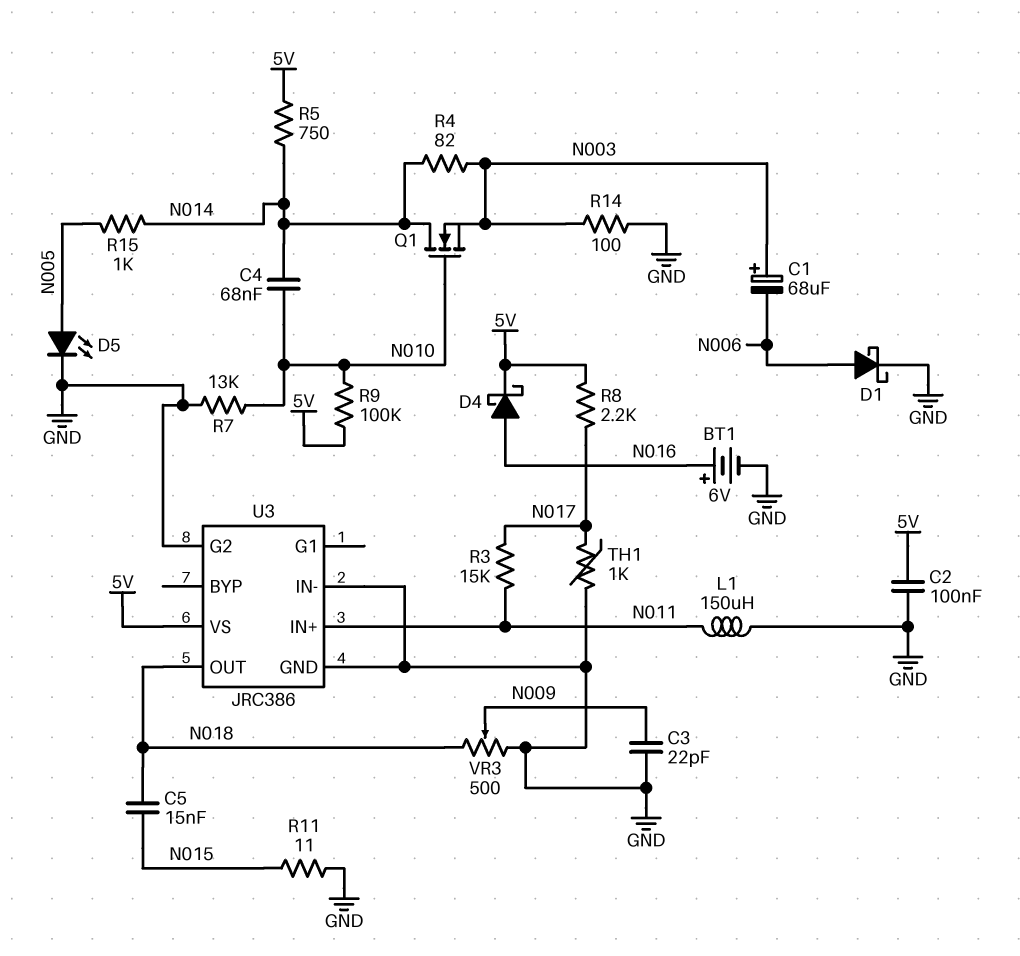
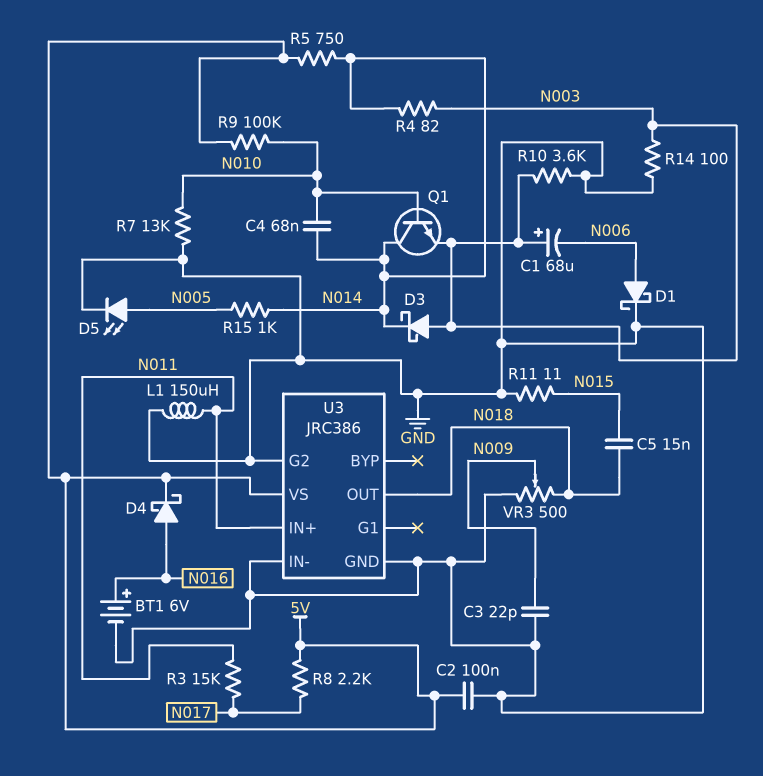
D3: none -> schottky (A N003, K N014)
Q1: NMOS (G N010, D N014, S N003) -> NPN (B N010, C N014, E N003)
R10: none -> 3.6k (GND, N003)
TH1: 1k (GND, N017) -> none

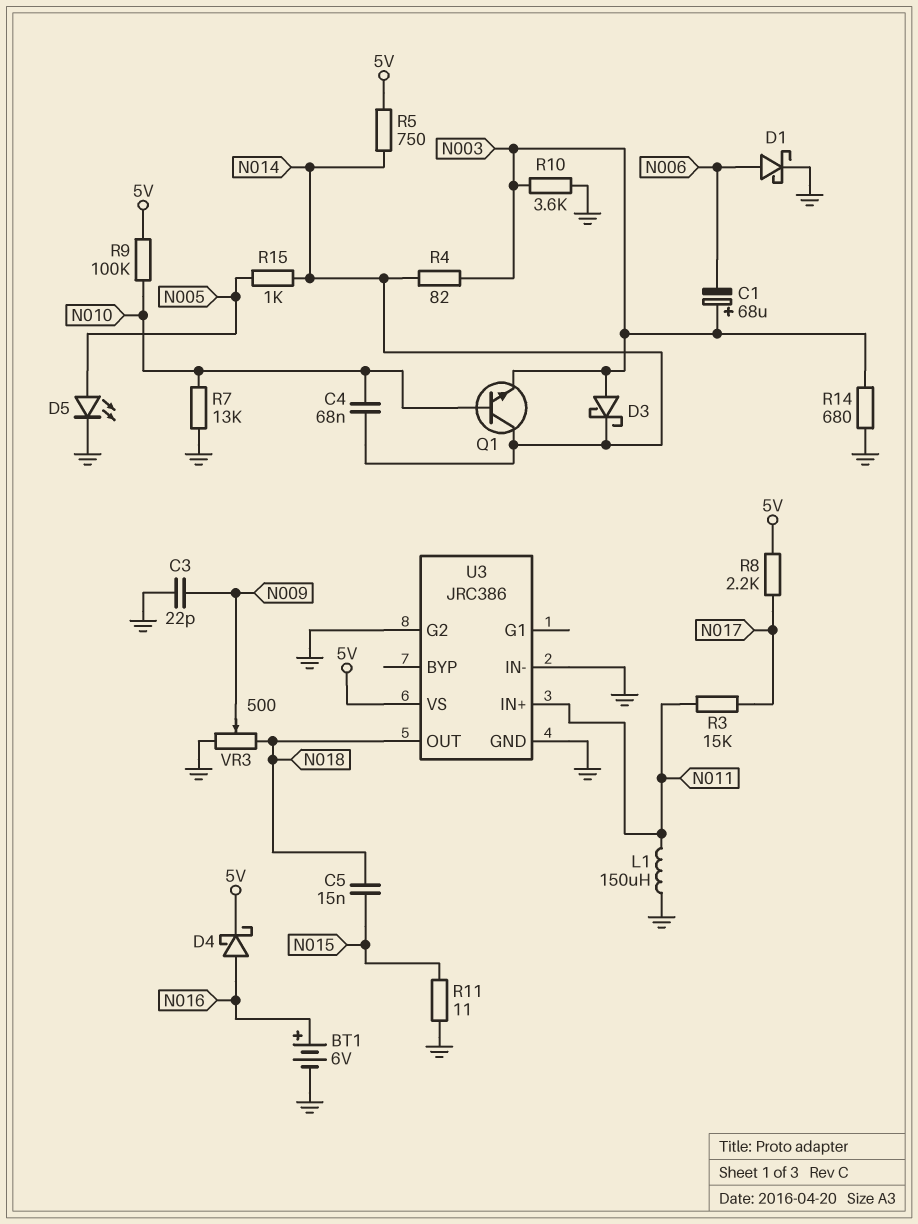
C2: 100nF (5V, GND) -> none
R14: 100 (GND, N003) -> 680 (GND, N003)

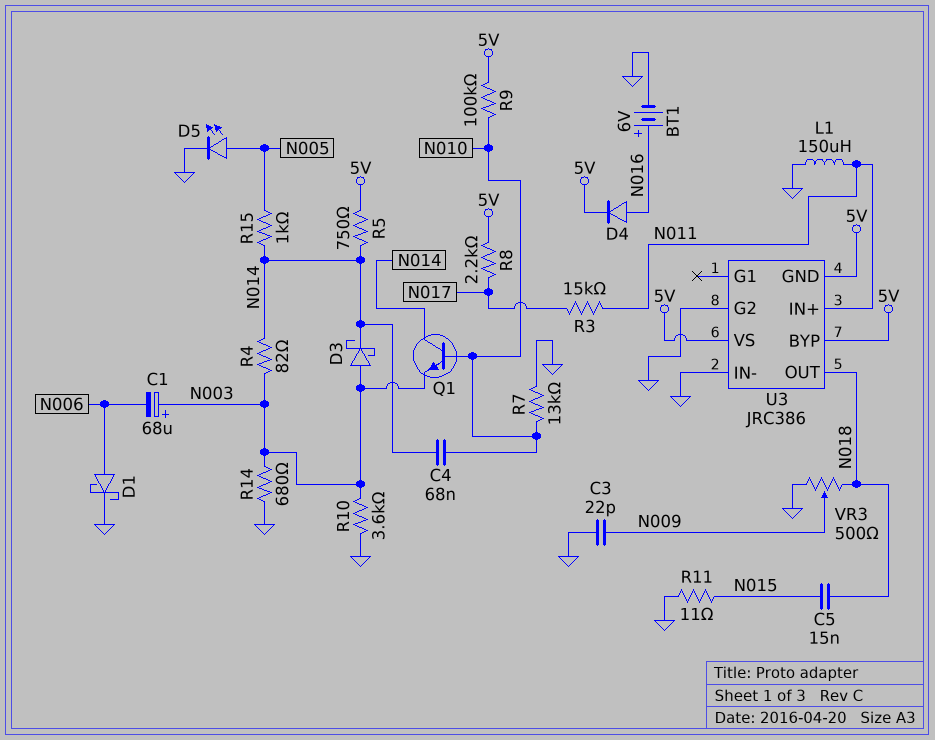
D4: schottky (A N016, K 5V) -> diode (A N016, K 5V)
U3 pin BYP: none -> 5V
U3 pin GND: GND -> 5V

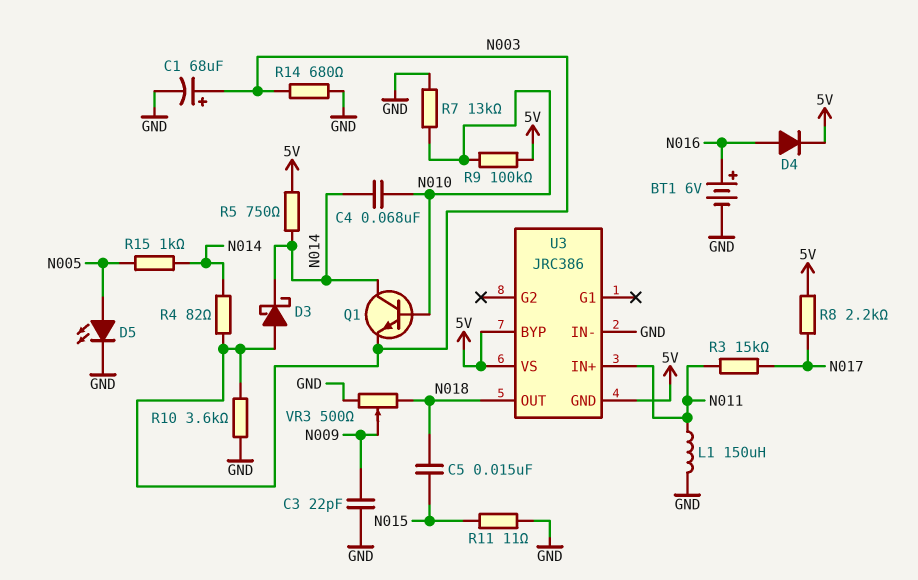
C1: 68uF (plus N003, minus N006) -> 68uF (plus N003, minus GND)
D1: schottky (A N006, K GND) -> none
U3 pin G2: GND -> none

